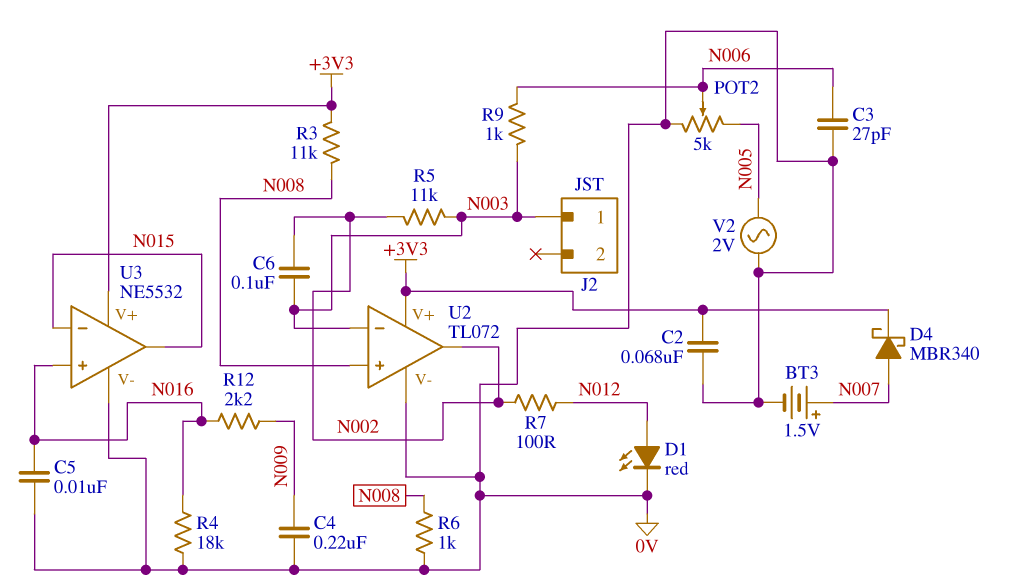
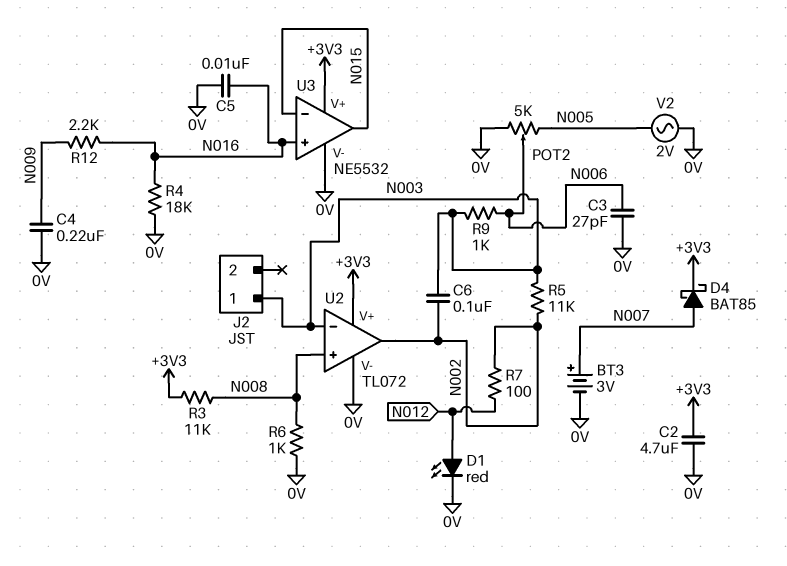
BT3: 1.5V (plus N007, minus 0V) -> 3V (plus N007, minus 0V)
C2: 68nF (+3V3, 0V) -> 4.7uF (+3V3, 0V)
D4: schottky MBR340 (A N007, K +3V3) -> schottky BAT85 (A N007, K +3V3)

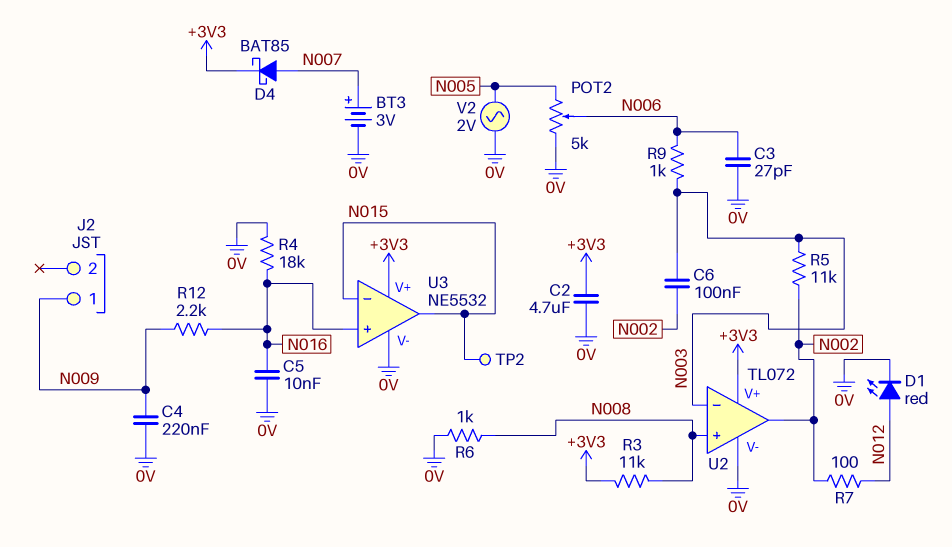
J2 pin 1: N003 -> N009
TP2: none -> test point (N015)

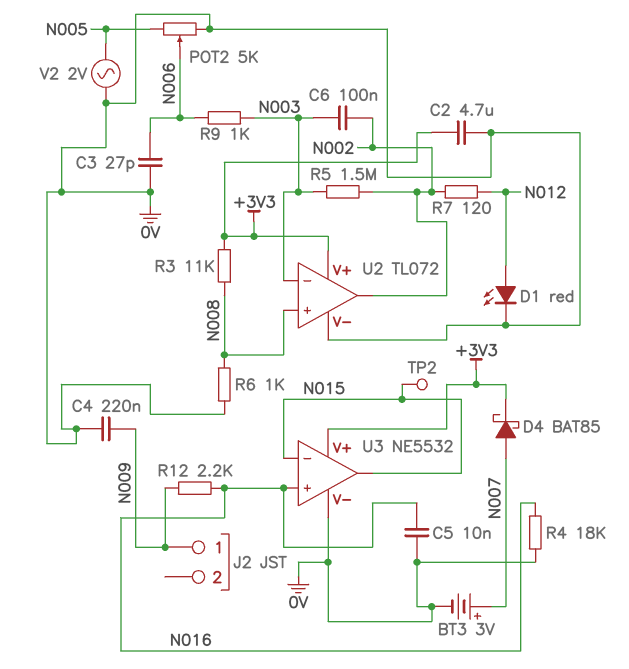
R5: 11k (N002, N003) -> 1.5M (N002, N003)
R7: 100 (N002, N012) -> 120 (N002, N012)

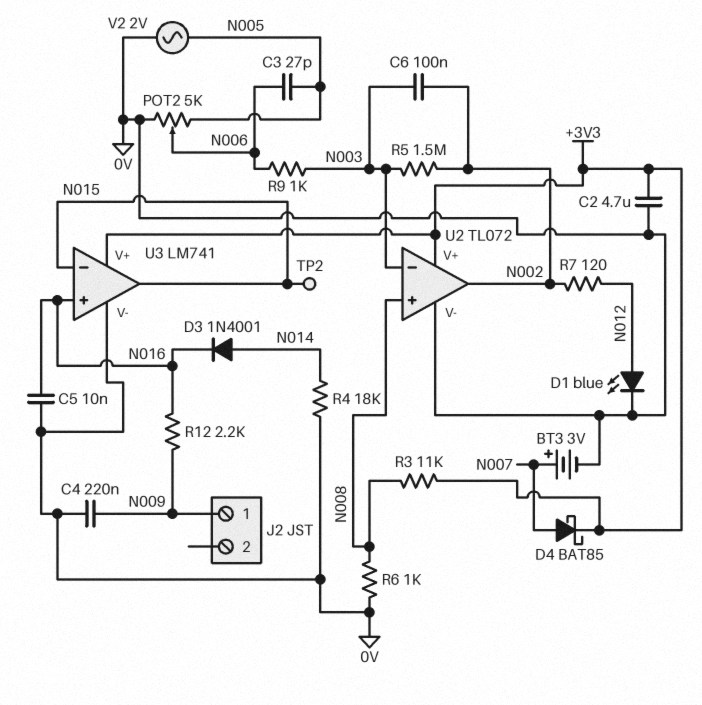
C3: 27pF (0V, N006) -> 27pF (N005, N006)
D1: LED red (A N012, K 0V) -> LED blue (A N012, K 0V)
D3: none -> diode 1N4001 (A N014, K N016)
R4: 18k (0V, N016) -> 18k (0V, N014)
U3: NE5532 -> LM741

